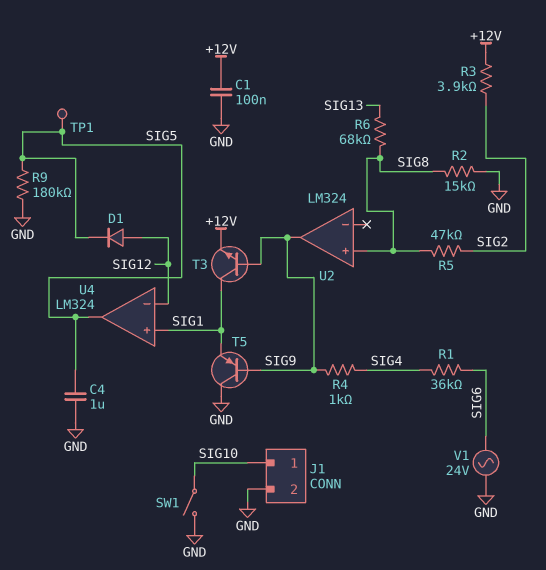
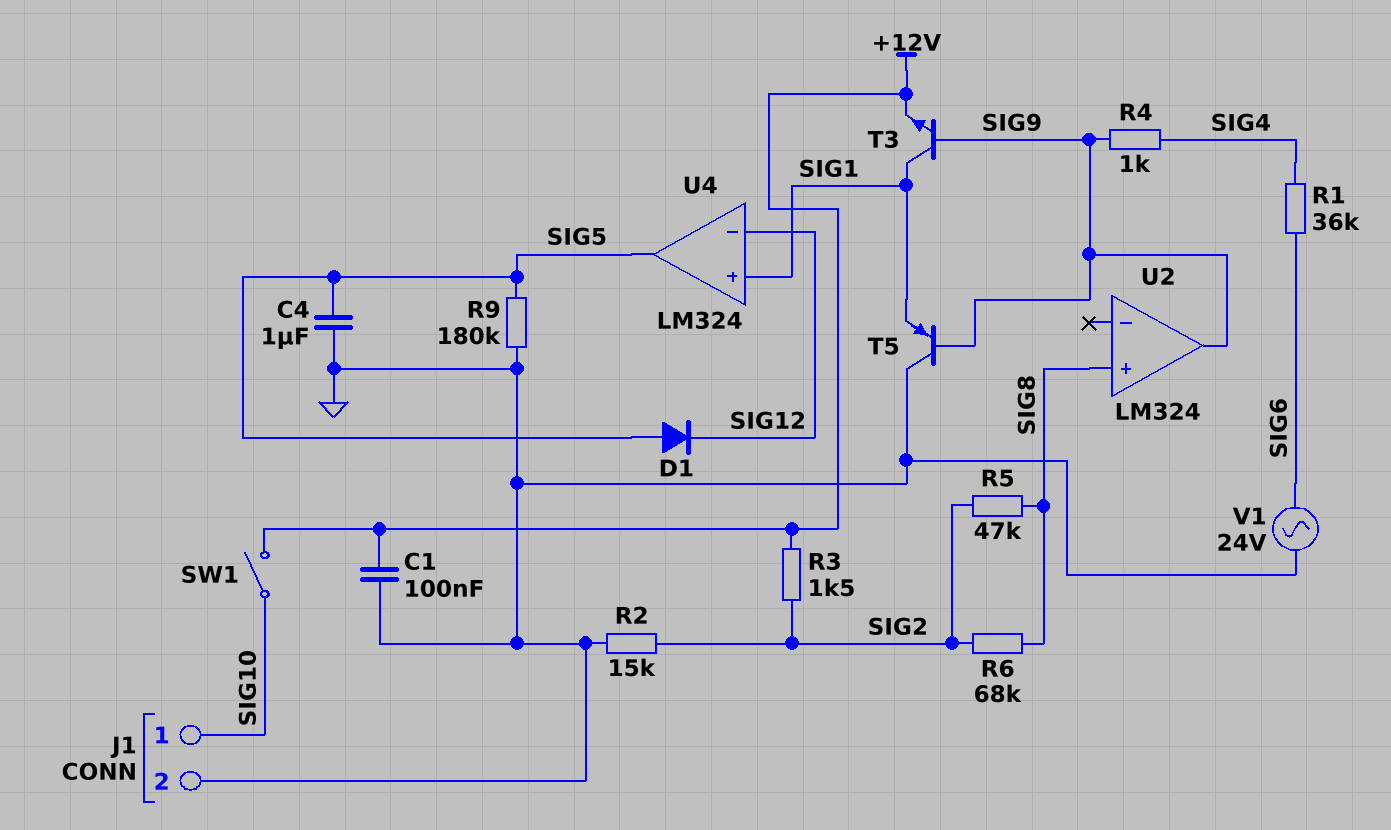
D1: diode (A SIG12, K SIG5) -> diode (A SIG5, K SIG12)
R2: 15k (GND, SIG8) -> 15k (GND, SIG2)
R3: 3.9k (+12V, SIG2) -> 1.5k (+12V, SIG2)
R6: 68k (SIG8, SIG13) -> 68k (SIG2, SIG8)
SW1: switch (GND, SIG10) -> switch (+12V, SIG10)
TP1: test point (SIG5) -> none

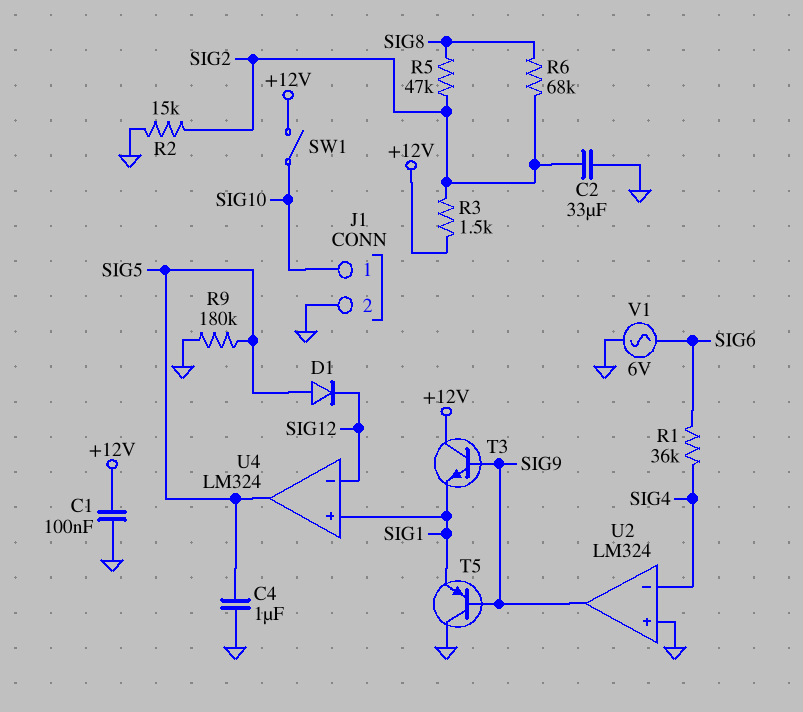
C2: none -> 33uF (GND, SIG2)
R4: 1k (SIG4, SIG9) -> none
T3: NPN (B SIG9, C SIG1, E +12V) -> NPN (B SIG9, C +12V, E SIG1)
U2 pin in+: SIG8 -> GND
U2 pin in-: none -> SIG4
V1: AC 24V (GND, SIG6) -> AC 6V (GND, SIG6)

